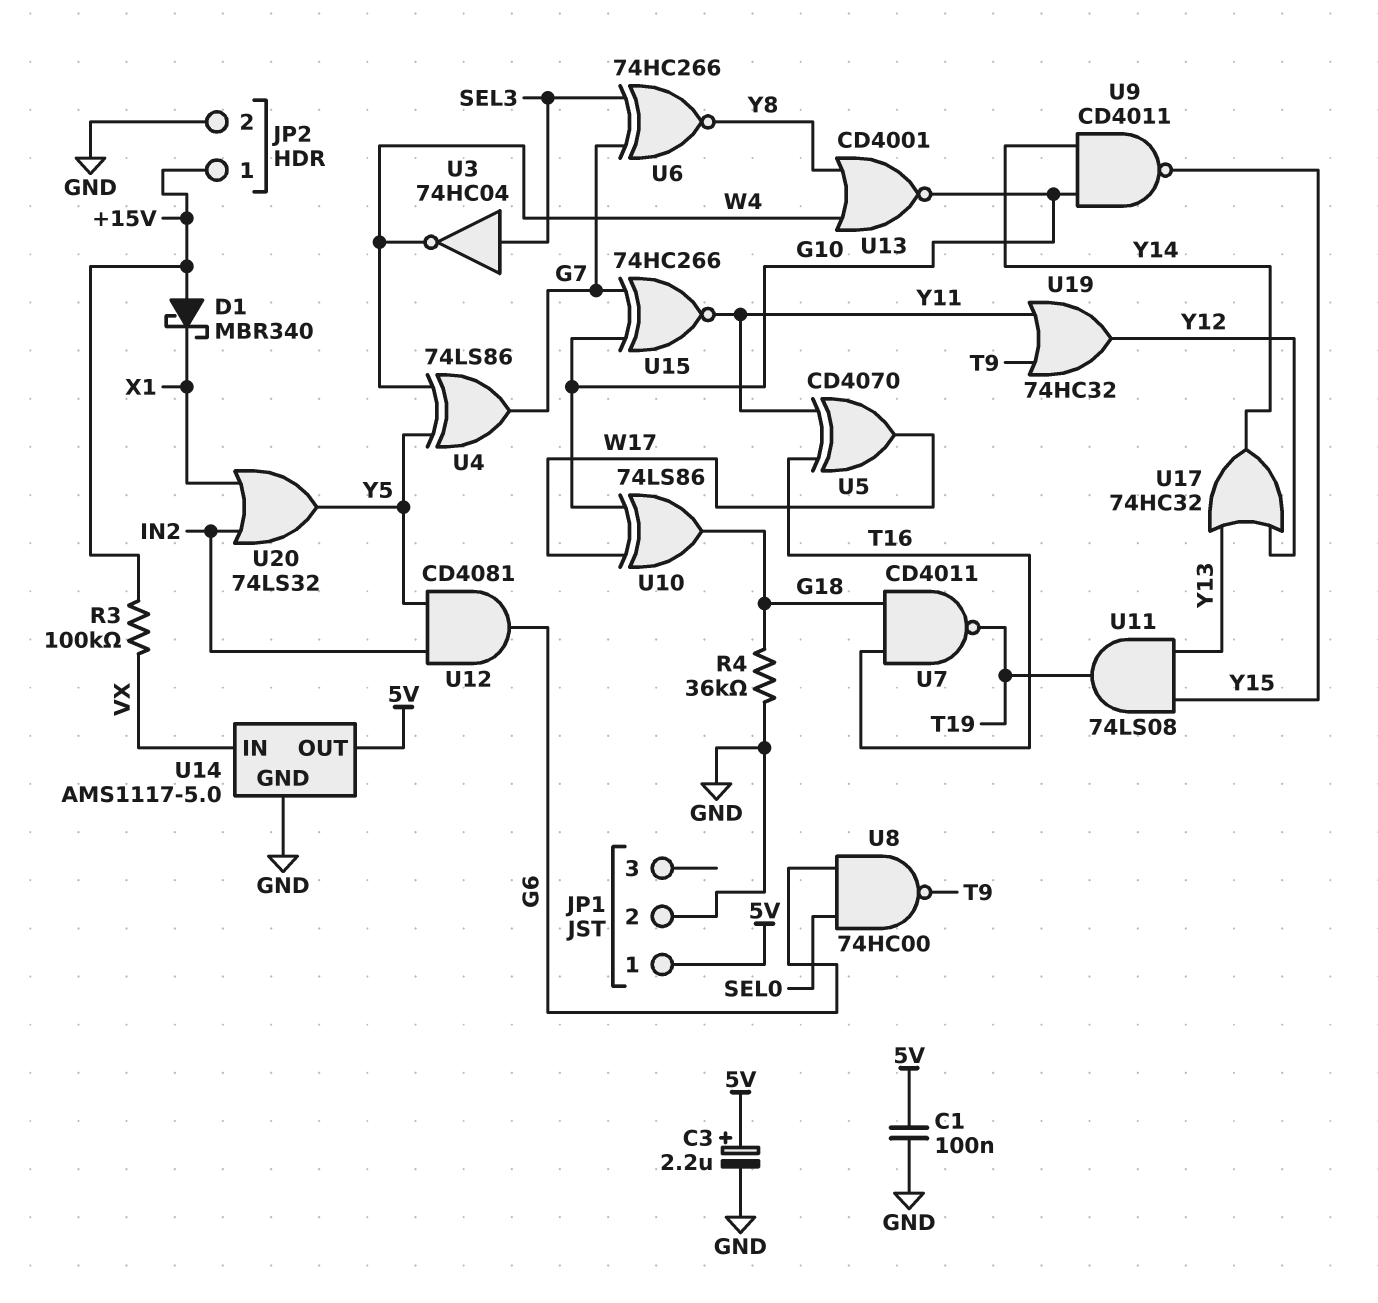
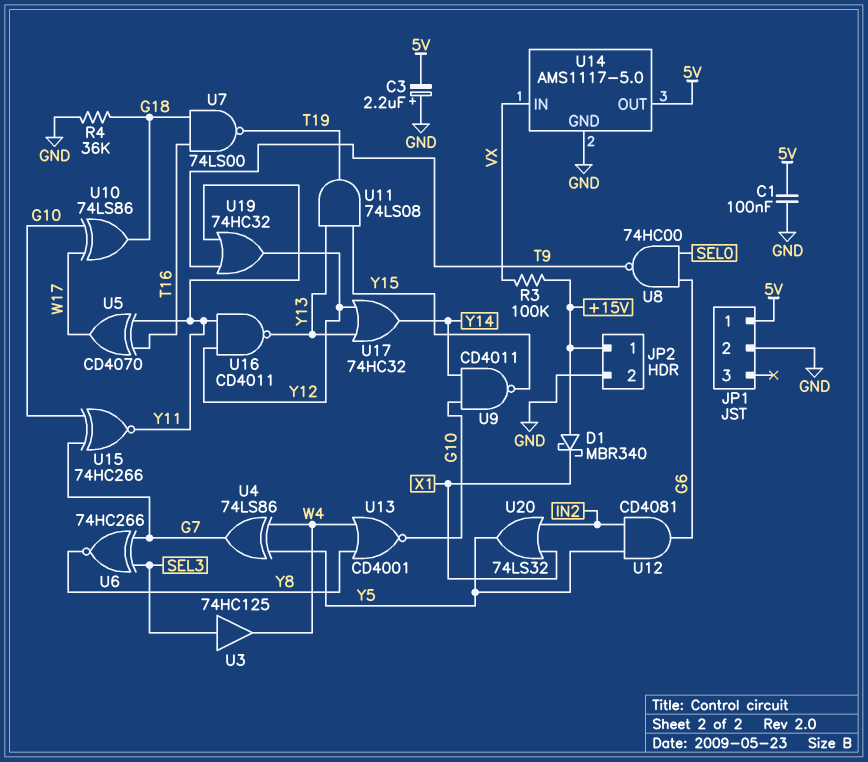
C3: 2.2uF (plus 5V, minus GND) -> 2.2uF (plus GND, minus 5V)
U3: NOT 74HC04 (in SEL3, out W4) -> buffer 74HC125 (in SEL3, out W4)
U7: NAND CD4011 (in G18, in T16, out T19) -> NAND 74LS00 (in G18, in T16, out T19)
U16: none -> NAND CD4011 (in Y11, in Y12, out Y13)

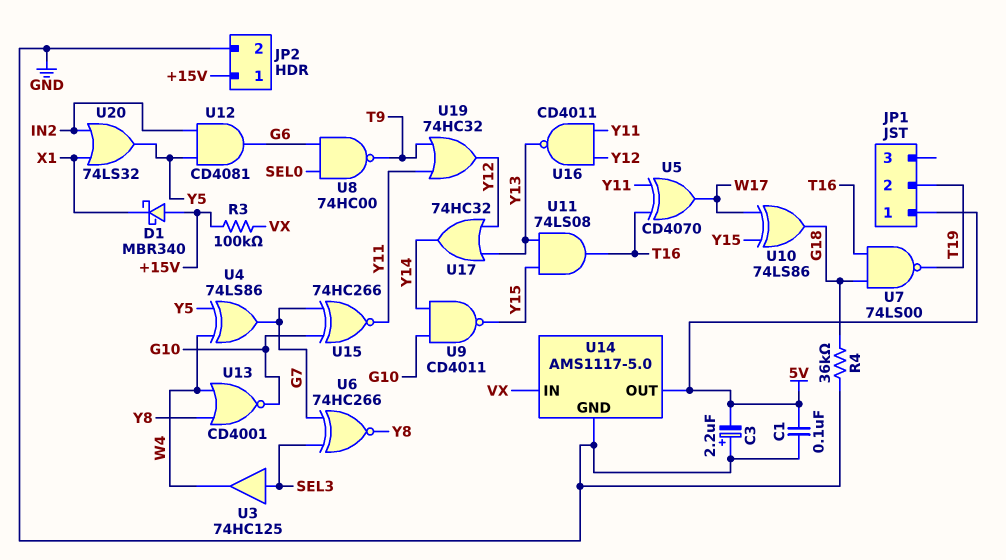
JP1 pin 2: GND -> T19
U10: XOR 74LS86 (in G10, in W17, out G18) -> XOR 74LS86 (in W17, in Y15, out G18)
U11: AND 74LS08 (in Y13, in Y15, out T19) -> AND 74LS08 (in Y13, in Y15, out T16)

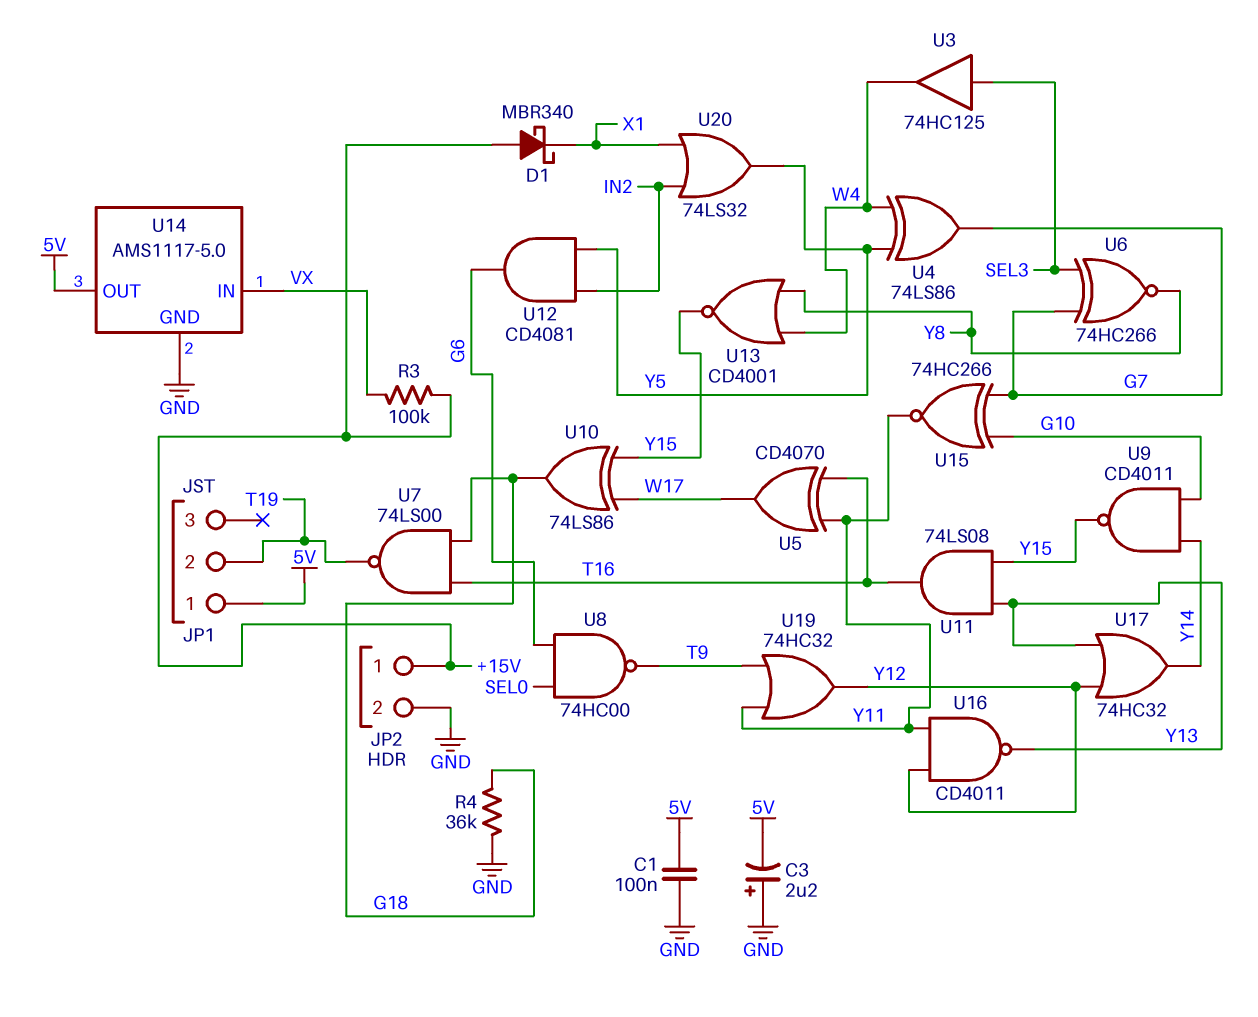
U13: NOR CD4001 (in W4, in Y8, out G10) -> NOR CD4001 (in W4, in Y8, out Y15)

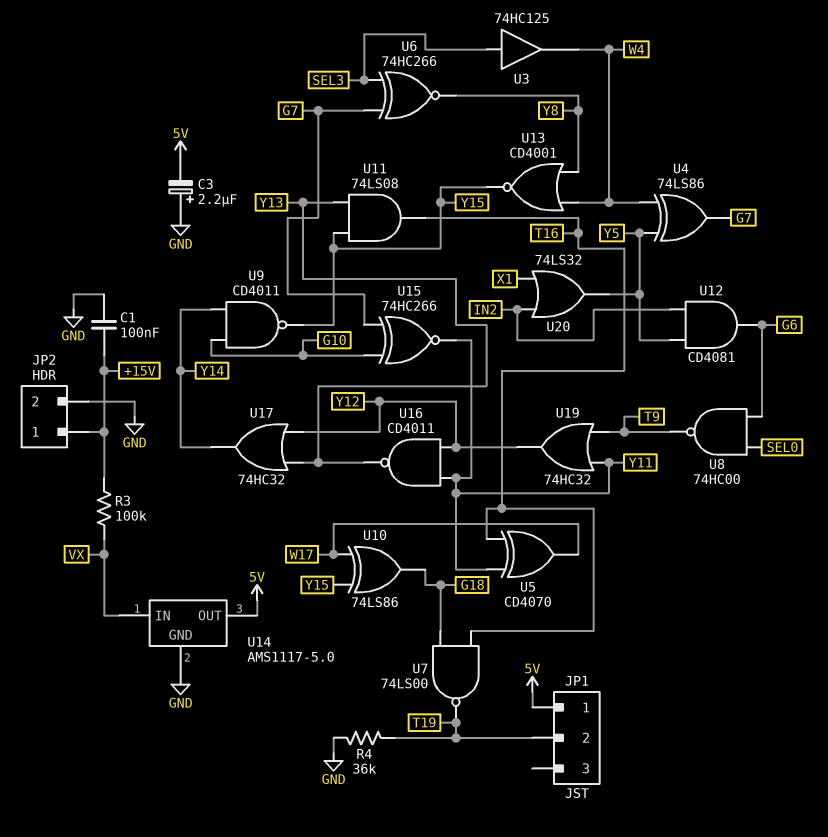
C1: 100nF (5V, GND) -> 100nF (+15V, GND)
D1: schottky MBR340 (A +15V, K X1) -> none
R4: 36k (G18, GND) -> 36k (GND, T19)

